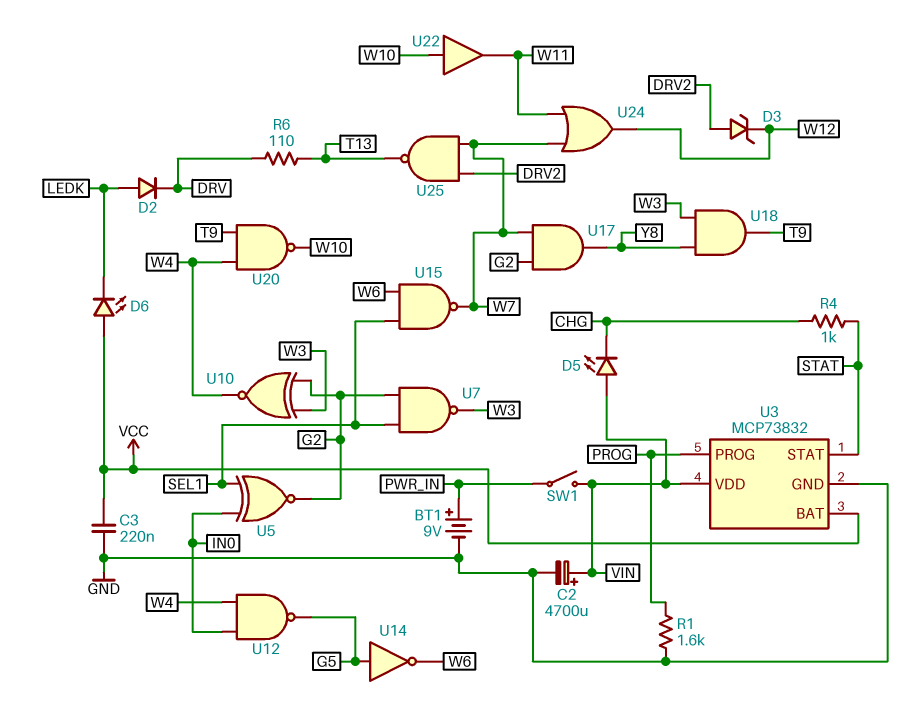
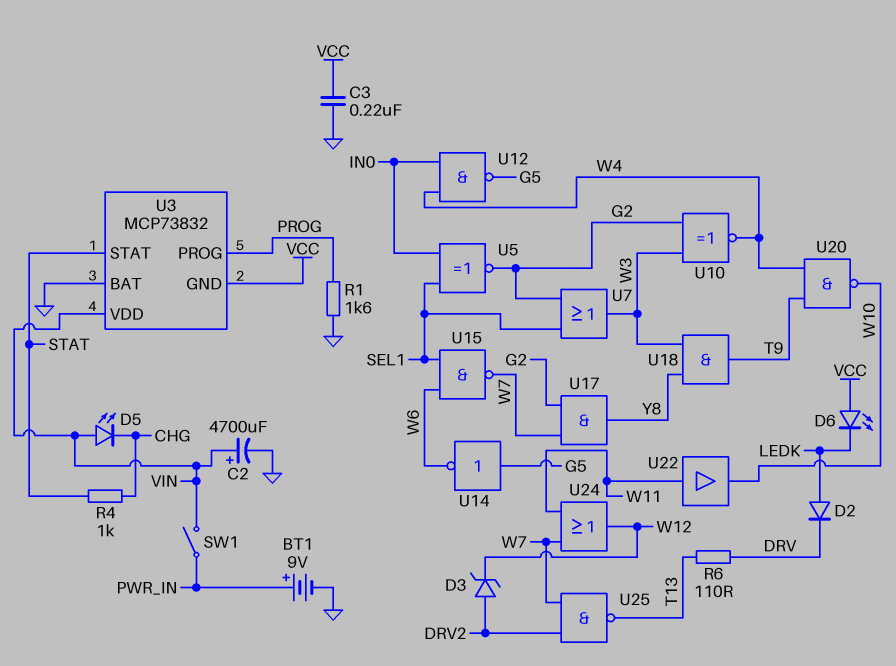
U3 pin BAT: VCC -> GND
U3 pin GND: GND -> VCC
U7: NAND (in G2, in SEL1, out W3) -> OR (in G2, in SEL1, out W3)
U22: buffer (in W10, out W11) -> buffer (in W11, out W10)

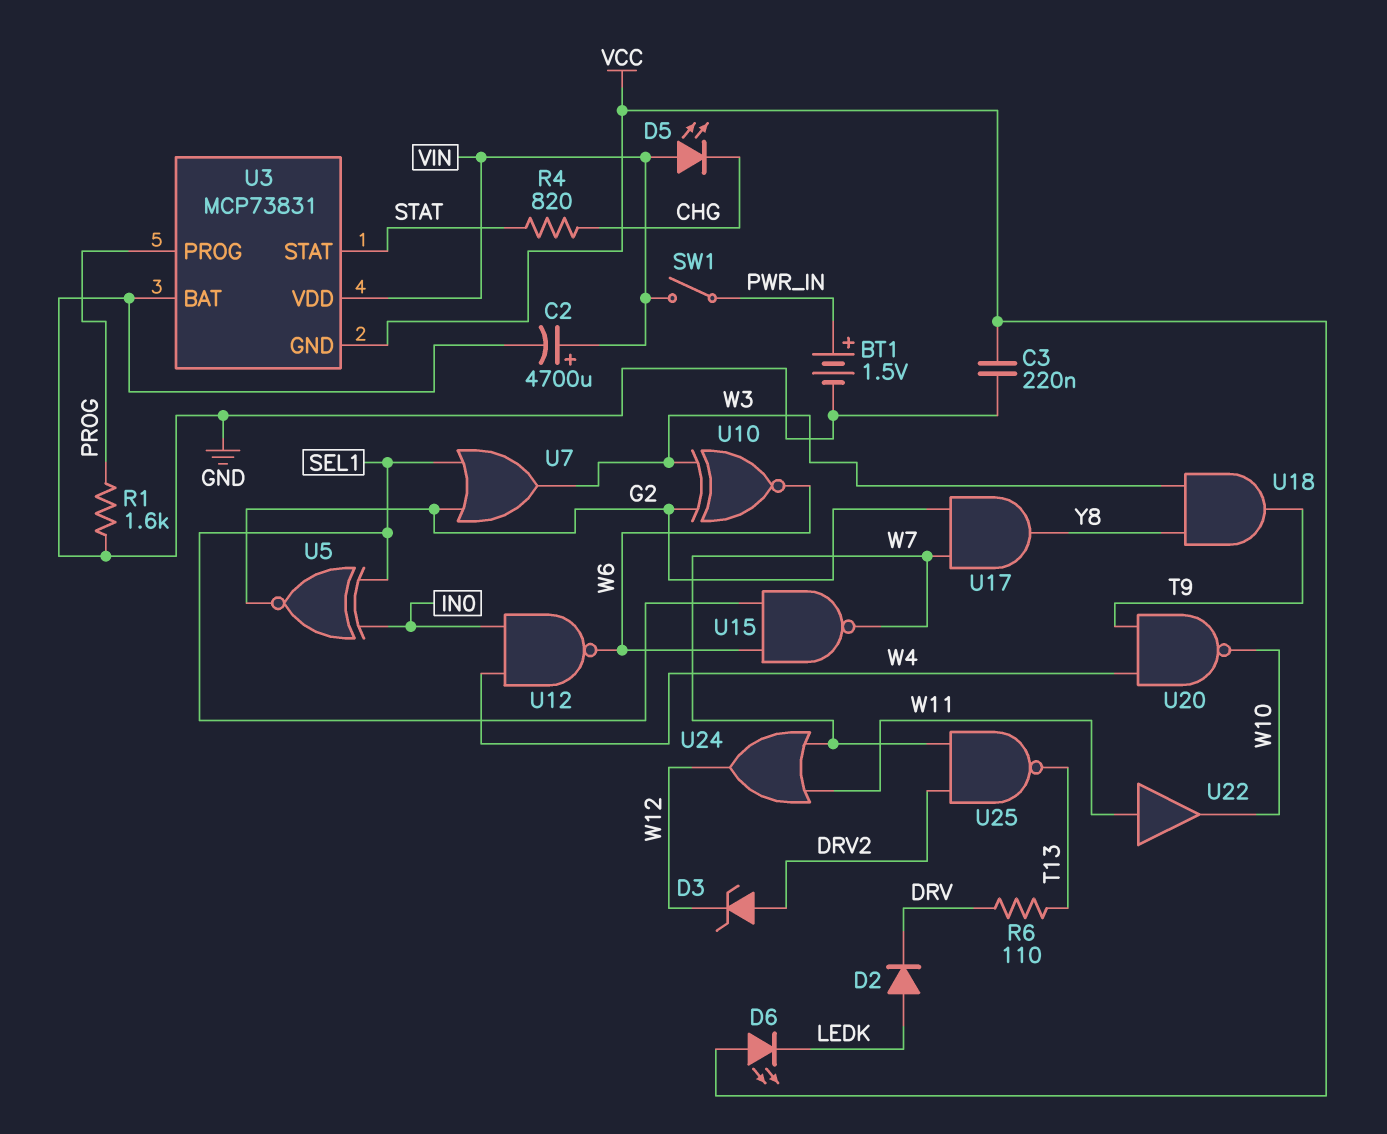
BT1: 9V (plus PWR_IN, minus GND) -> 1.5V (plus PWR_IN, minus GND)
R4: 1k (CHG, STAT) -> 820 (CHG, STAT)
U3: MCP73832 -> MCP73831
U10: XNOR (in G2, in W3, out W4) -> XNOR (in G2, in W3, out W6)
U12: NAND (in IN0, in W4, out G5) -> NAND (in IN0, in W4, out W6)
U14: NOT (in G5, out W6) -> none

